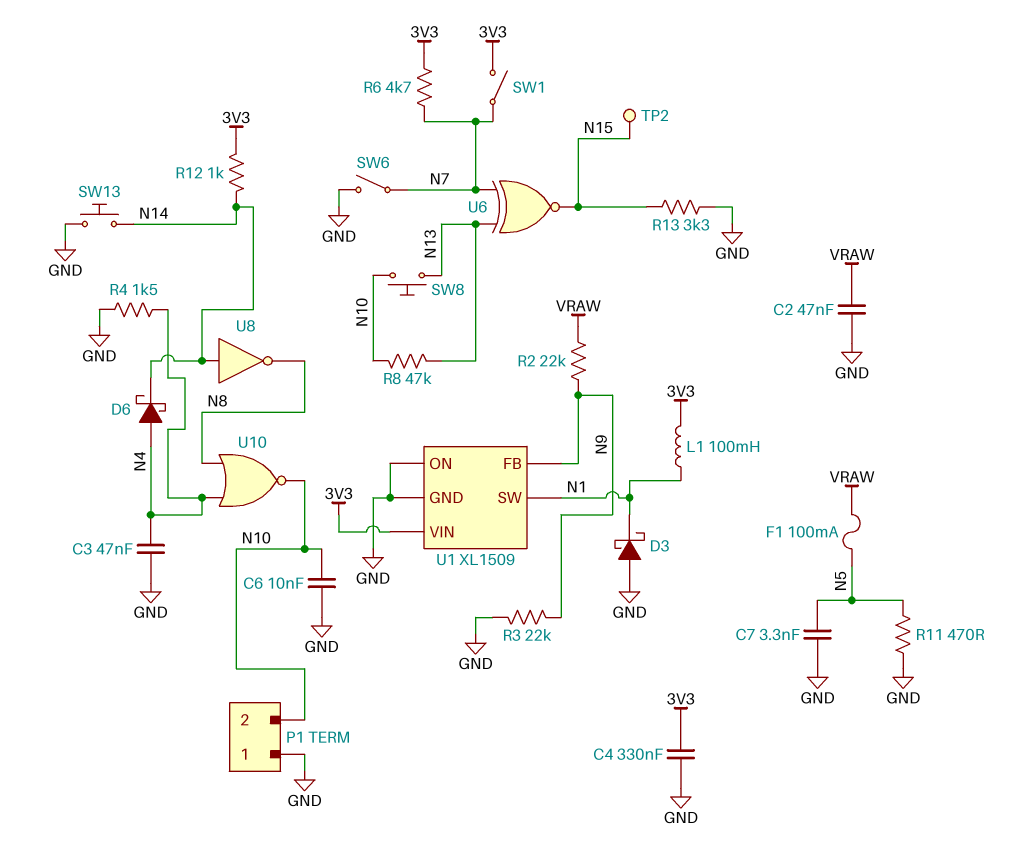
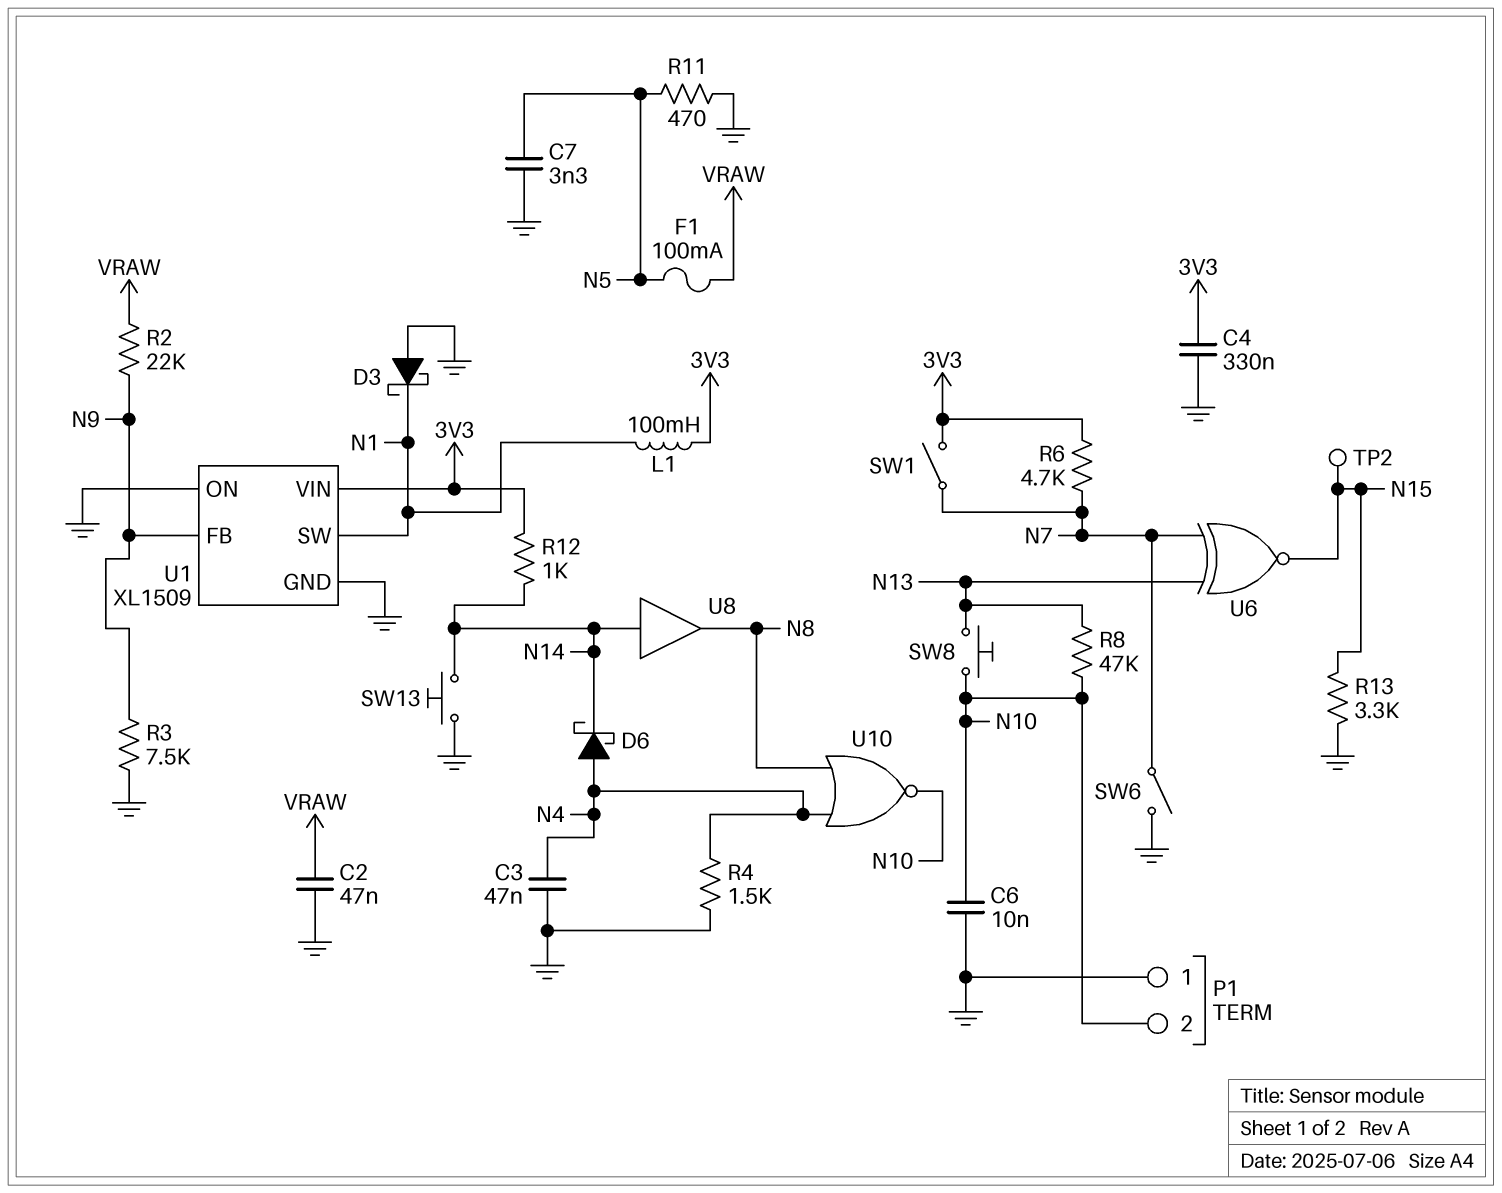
R3: 22k (GND, N9) -> 7.5k (GND, N9)
U8: NOT (in N14, out N8) -> buffer (in N14, out N8)

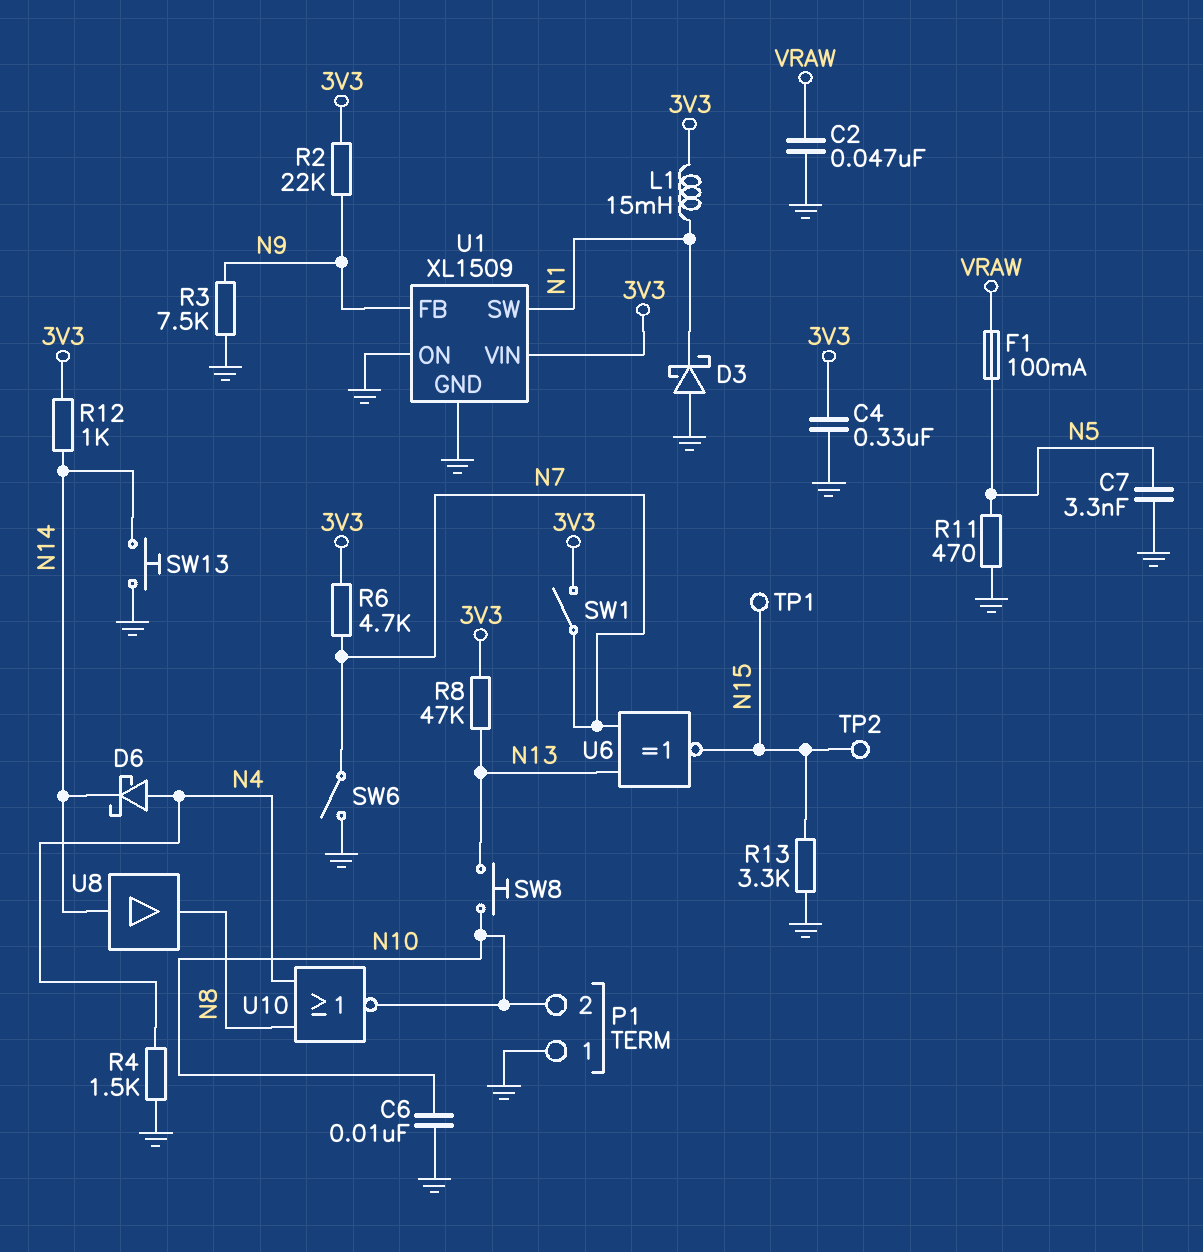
C3: 47nF (GND, N4) -> none
L1: 100mH (3V3, N1) -> 15mH (3V3, N1)
R2: 22k (N9, VRAW) -> 22k (3V3, N9)
R8: 47k (N10, N13) -> 47k (3V3, N13)
TP1: none -> test point (N15)

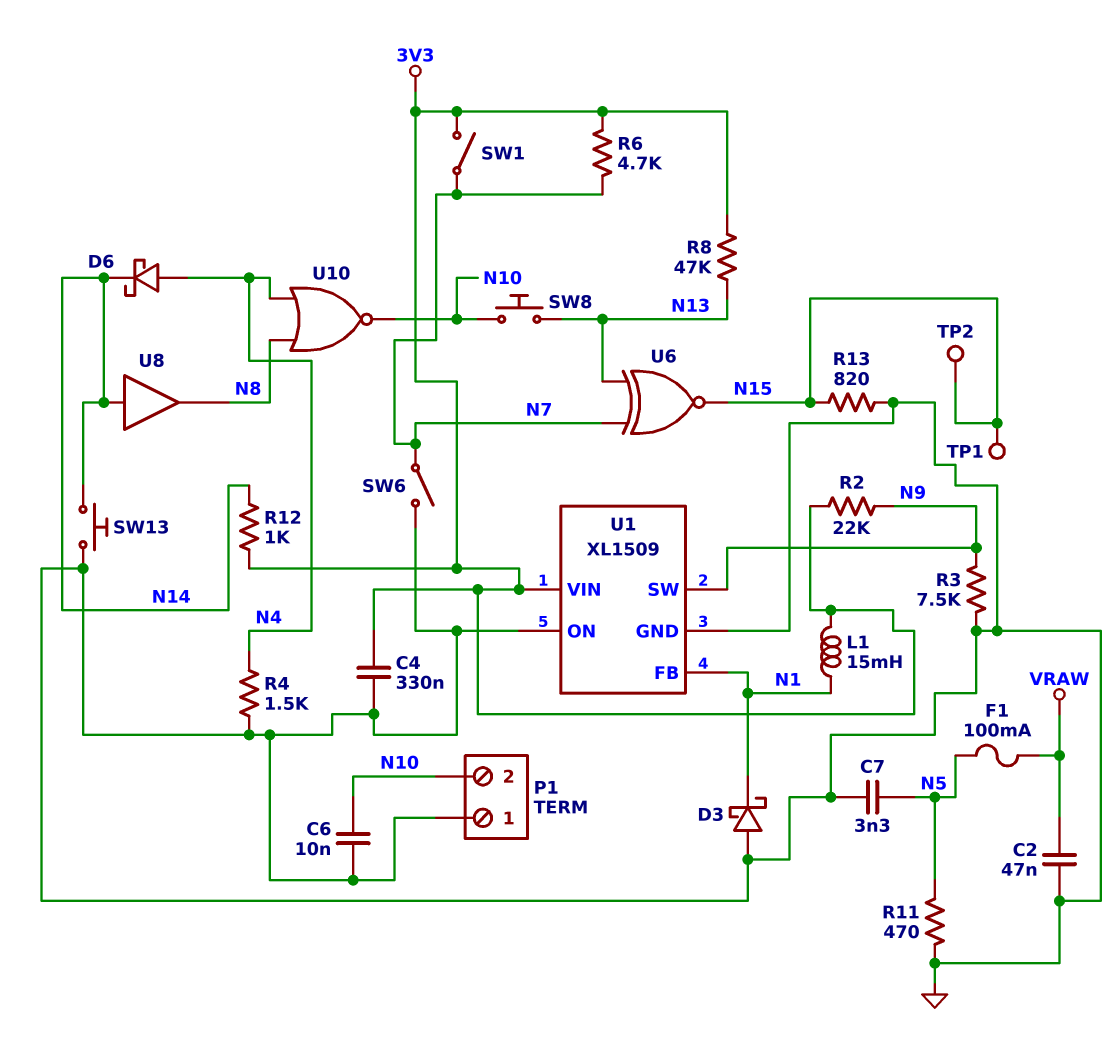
R13: 3.3k (GND, N15) -> 820 (GND, N15)
U1 pin FB: N9 -> N1
U1 pin SW: N1 -> N9

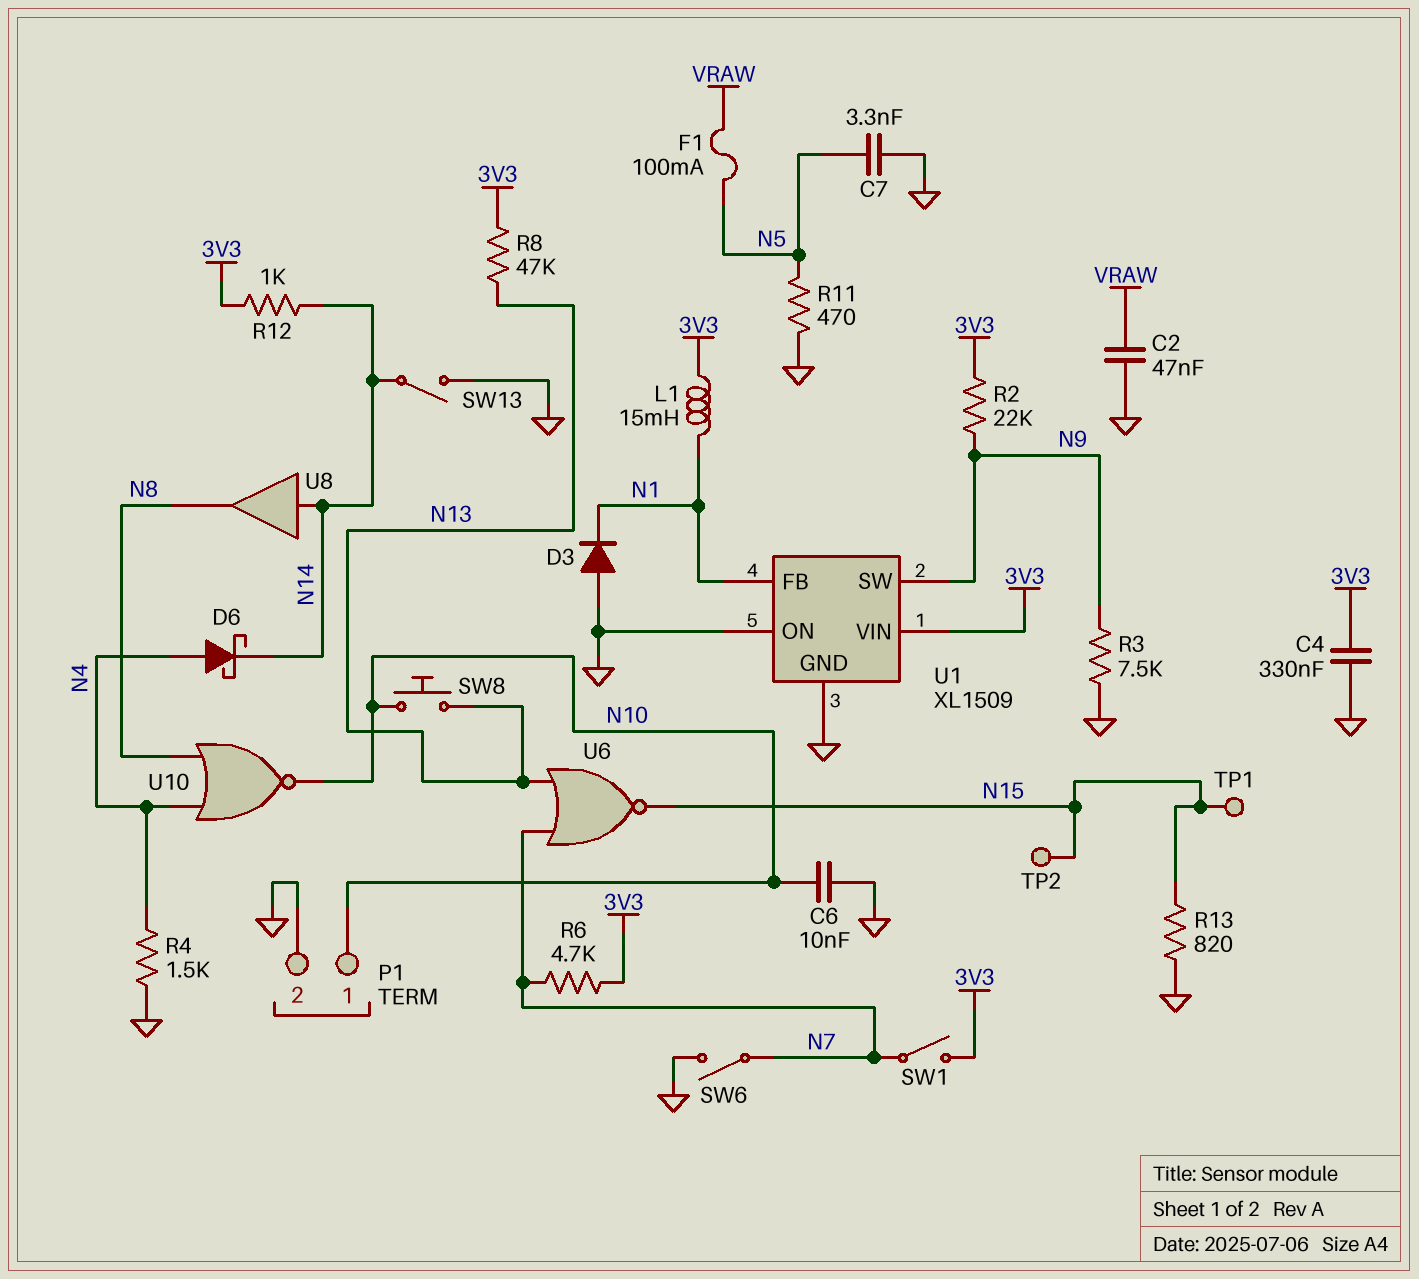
D3: schottky (A GND, K N1) -> diode (A GND, K N1)
P1 pin 1: GND -> N10
P1 pin 2: N10 -> GND
SW13: button (GND, N14) -> switch (GND, N14)
U6: XNOR (in N7, in N13, out N15) -> NOR (in N7, in N13, out N15)

